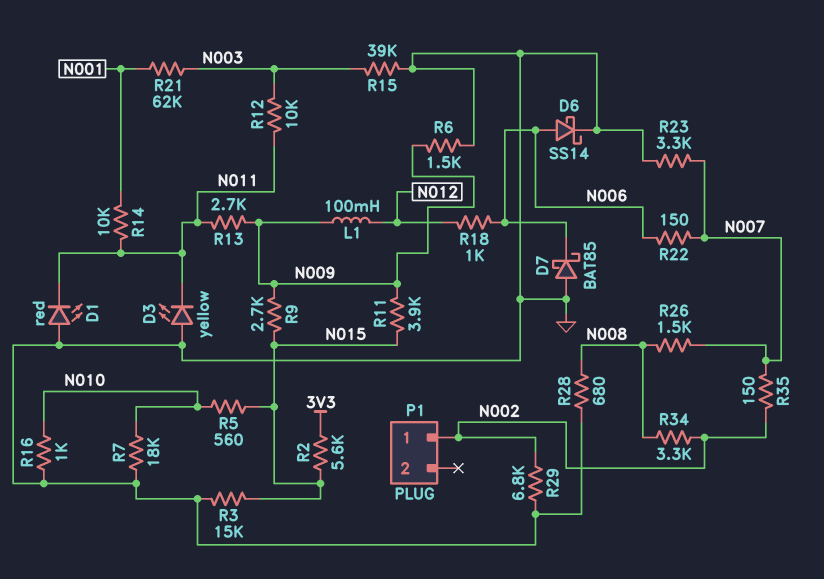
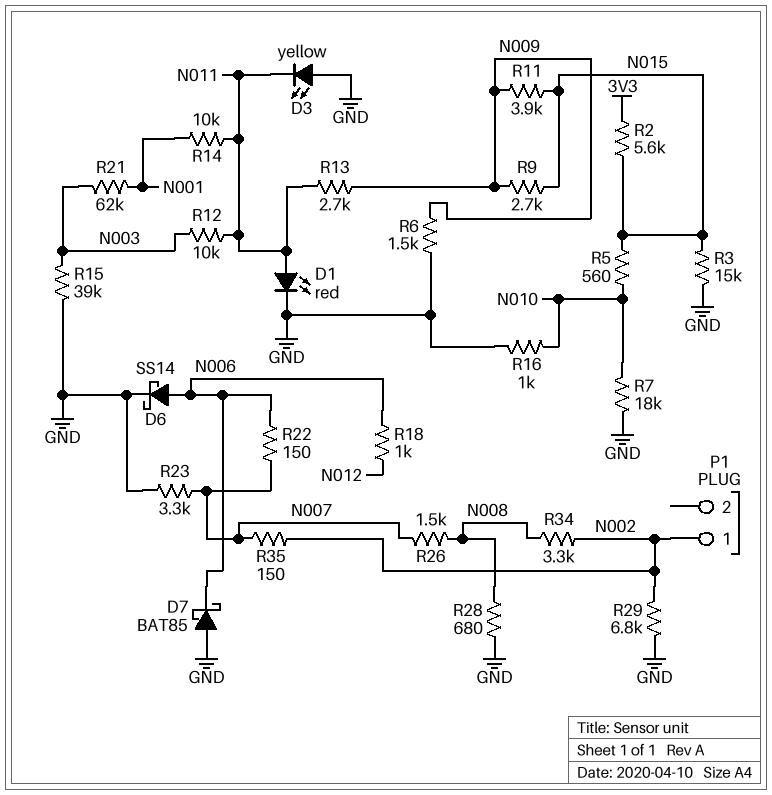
D1: LED red (A GND, K N011) -> LED red (A N011, K GND)
L1: 100mH (N009, N012) -> none

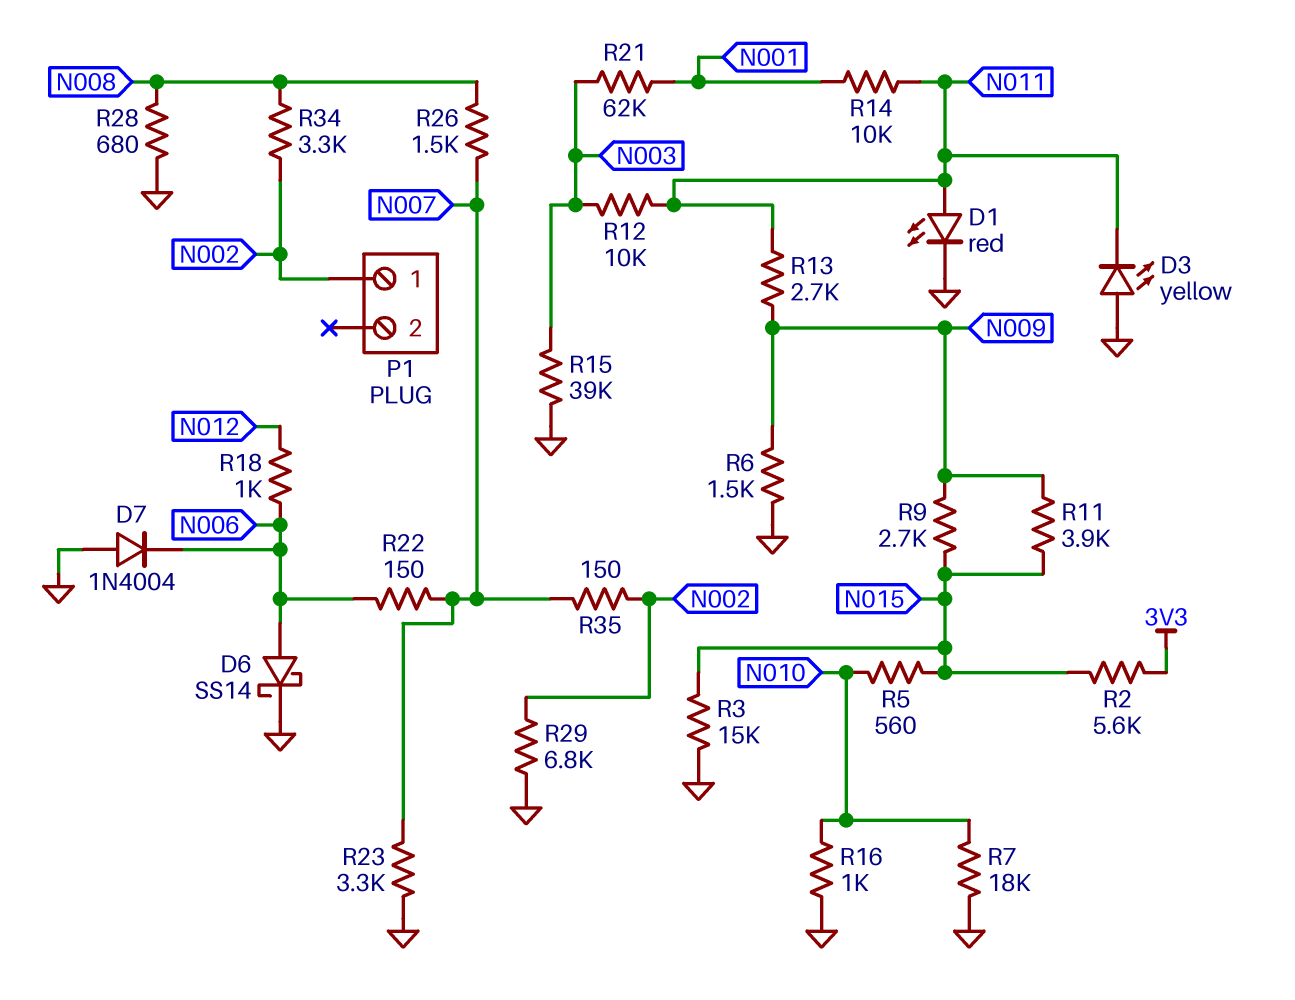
D7: schottky BAT85 (A GND, K N006) -> diode 1N4004 (A GND, K N006)

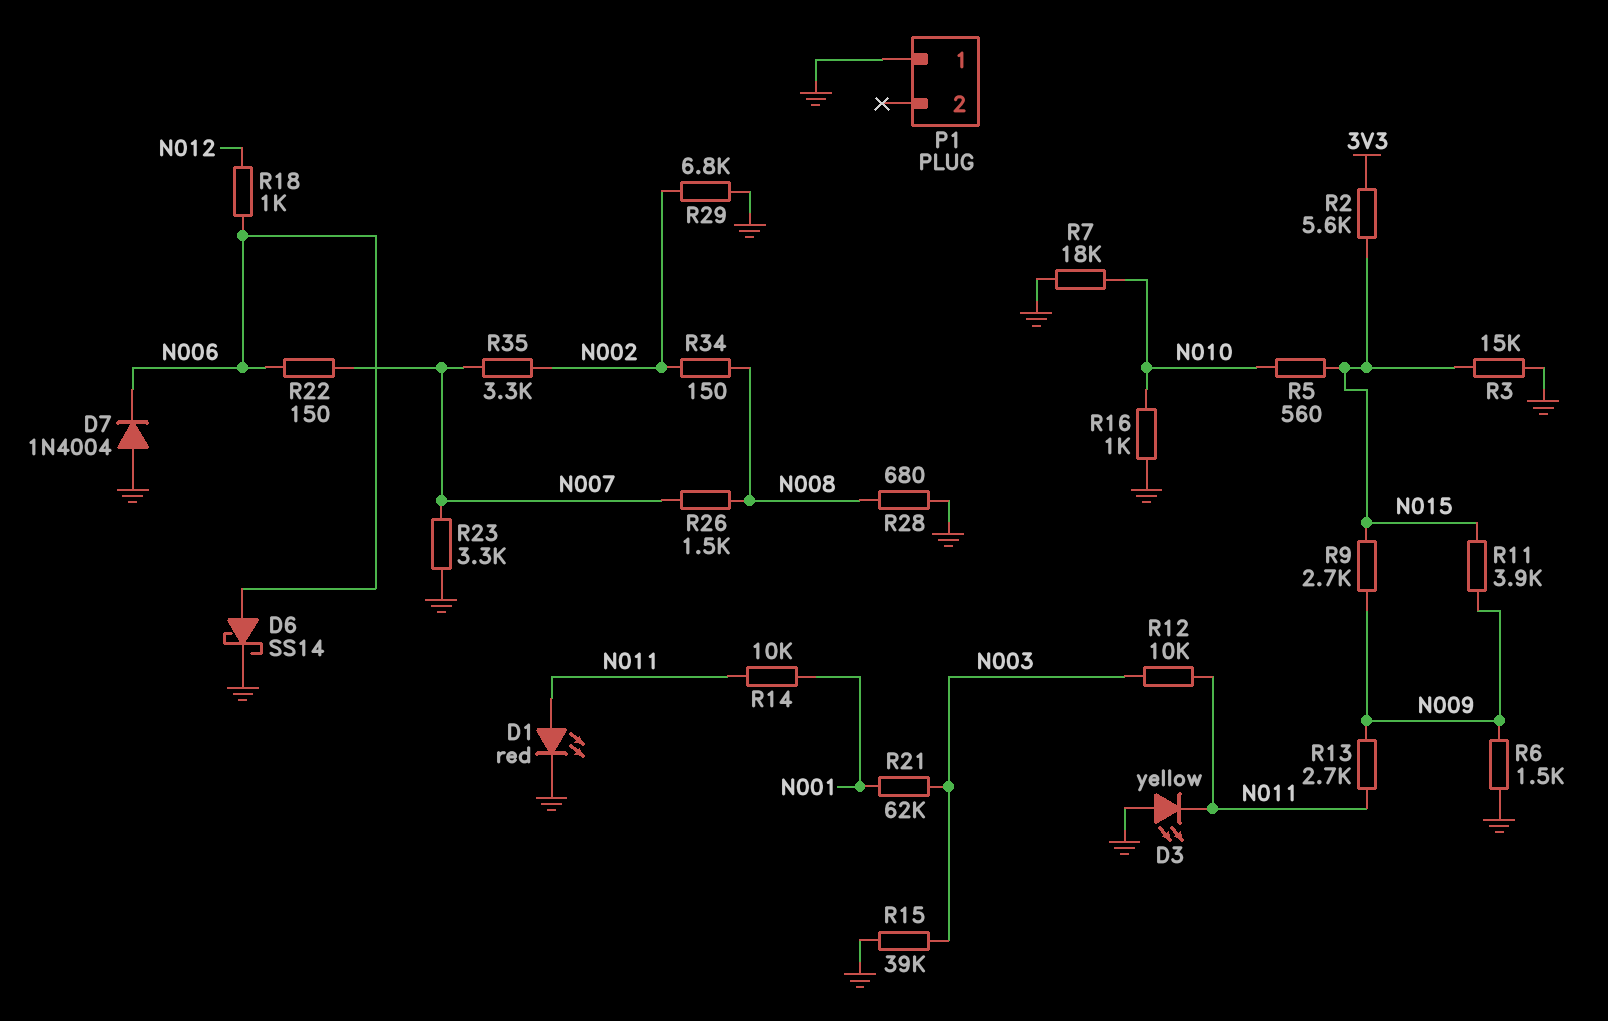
P1 pin 1: N002 -> GND
R34: 3.3k (N002, N008) -> 150 (N002, N008)
R35: 150 (N002, N007) -> 3.3k (N002, N007)

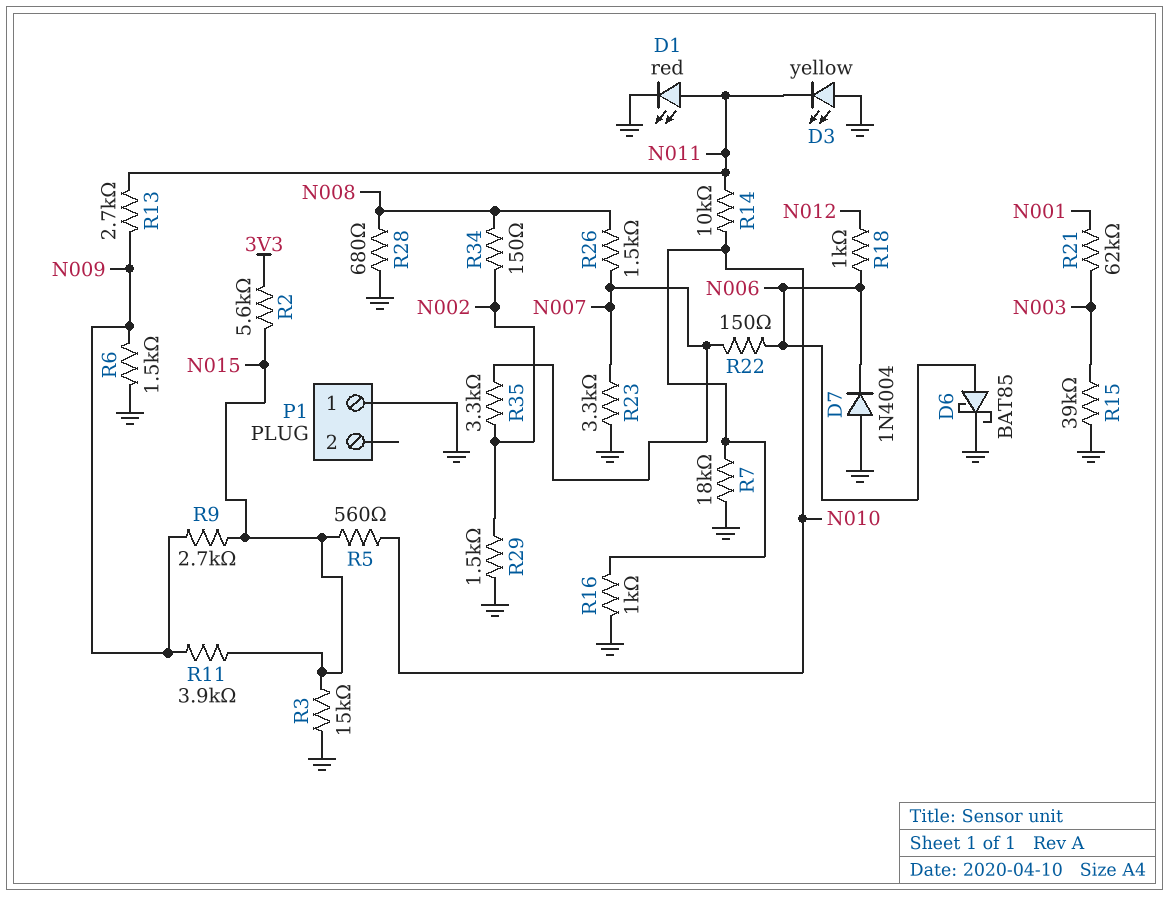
D6: schottky SS14 (A N006, K GND) -> schottky BAT85 (A N006, K GND)
R12: 10k (N003, N011) -> none
R14: 10k (N001, N011) -> 10k (N010, N011)
R29: 6.8k (GND, N002) -> 1.5k (GND, N002)

